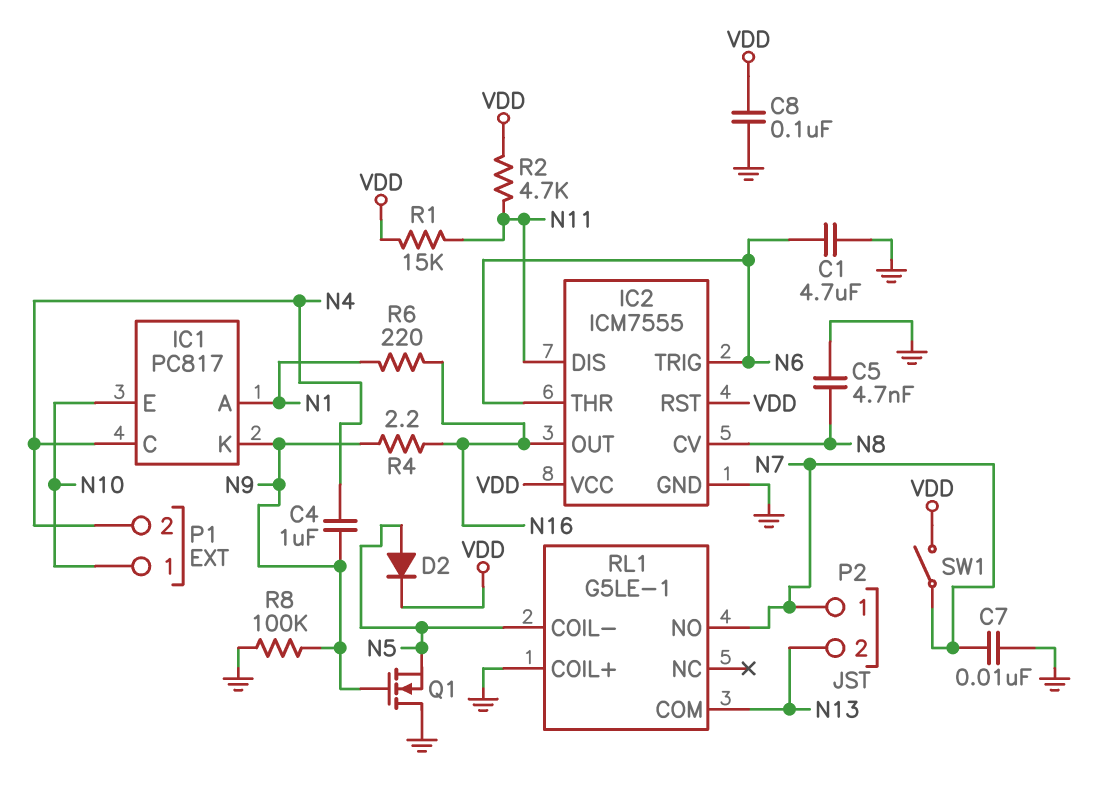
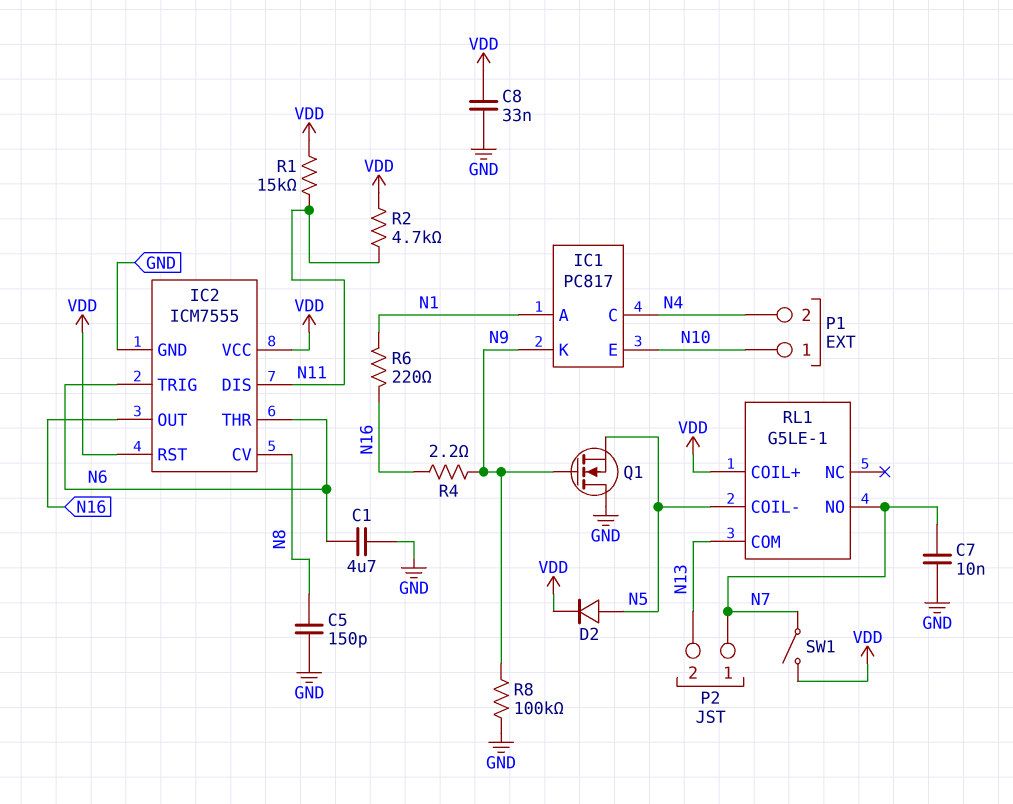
C4: 1uF (N4, N9) -> none
C5: 4.7nF (GND, N8) -> 150pF (GND, N8)
C8: 100nF (GND, VDD) -> 33nF (GND, VDD)
RL1 pin COIL+: GND -> VDD

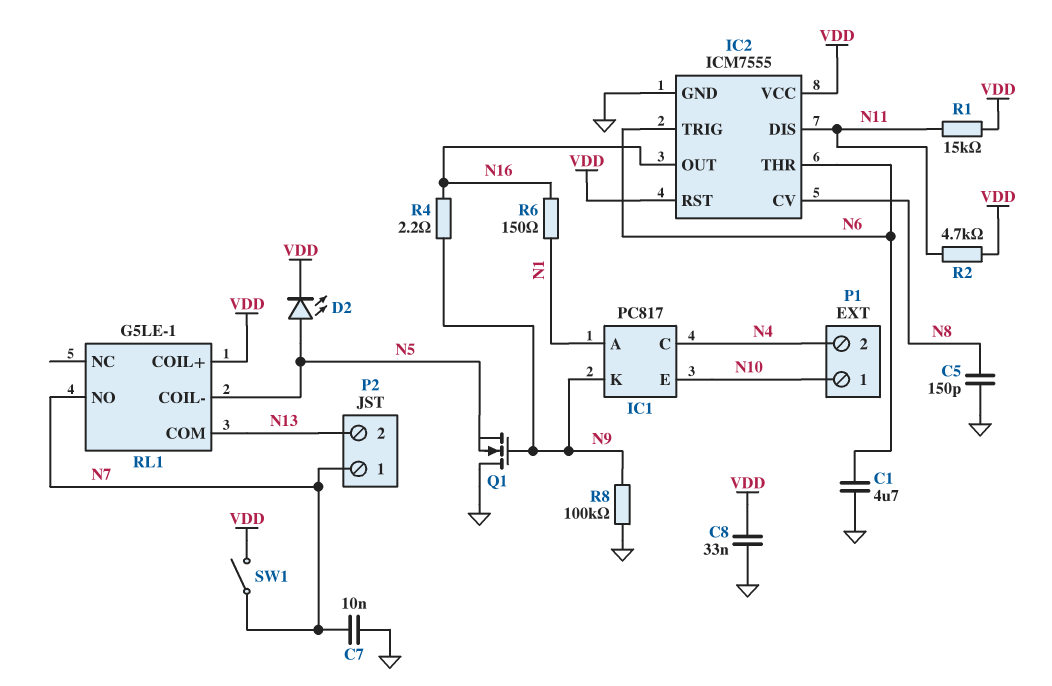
D2: diode (A N5, K VDD) -> LED (A N5, K VDD)
R6: 220 (N1, N16) -> 150 (N1, N16)

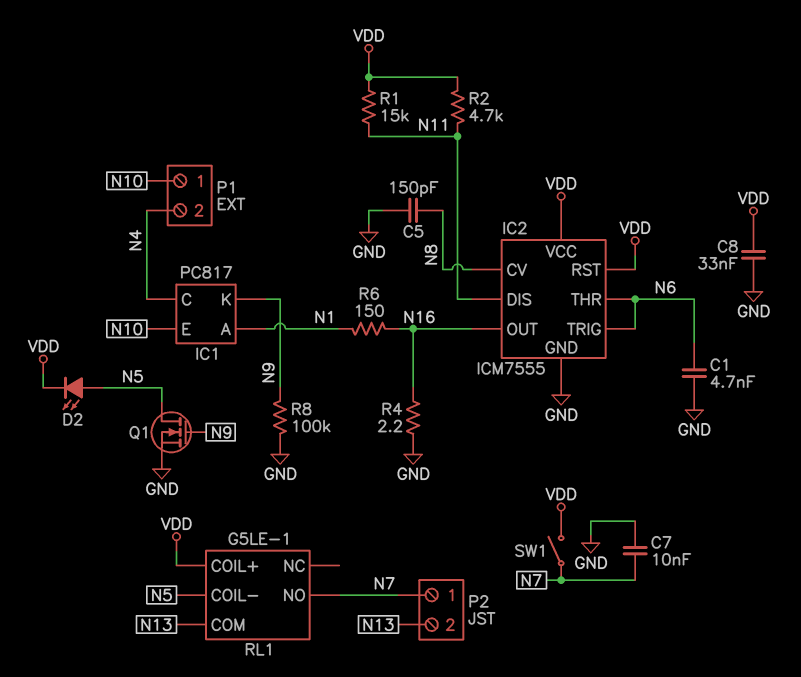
C1: 4.7uF (GND, N6) -> 4.7nF (GND, N6)
Q1: NMOS (G N9, D GND, S N5) -> NMOS (G N9, D N5, S GND)
R4: 2.2 (N9, N16) -> 2.2 (GND, N16)

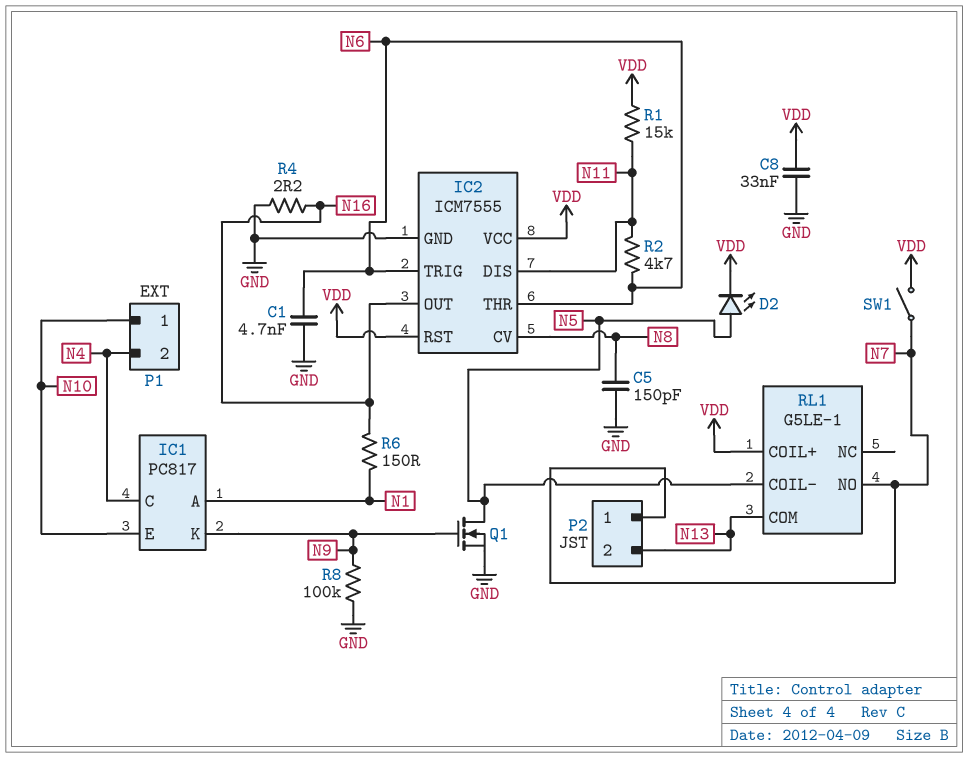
C7: 10nF (GND, N7) -> none
R2: 4.7k (N11, VDD) -> 4.7k (N6, N11)

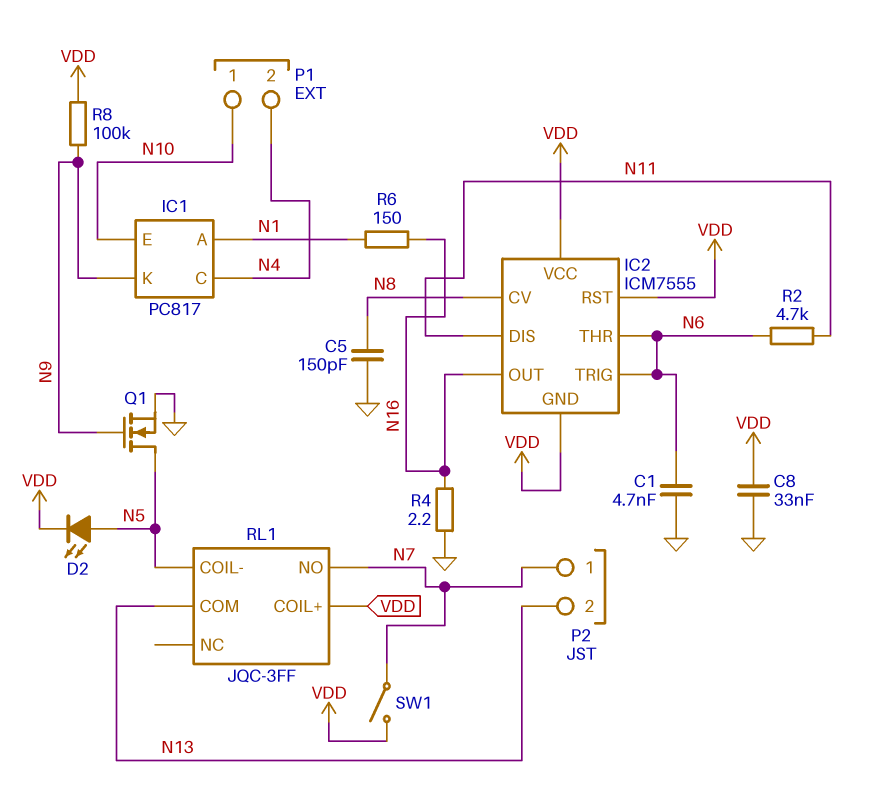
IC2 pin GND: GND -> VDD
R1: 15k (N11, VDD) -> none
R8: 100k (GND, N9) -> 100k (N9, VDD)
RL1: G5LE-1 -> JQC-3FF

